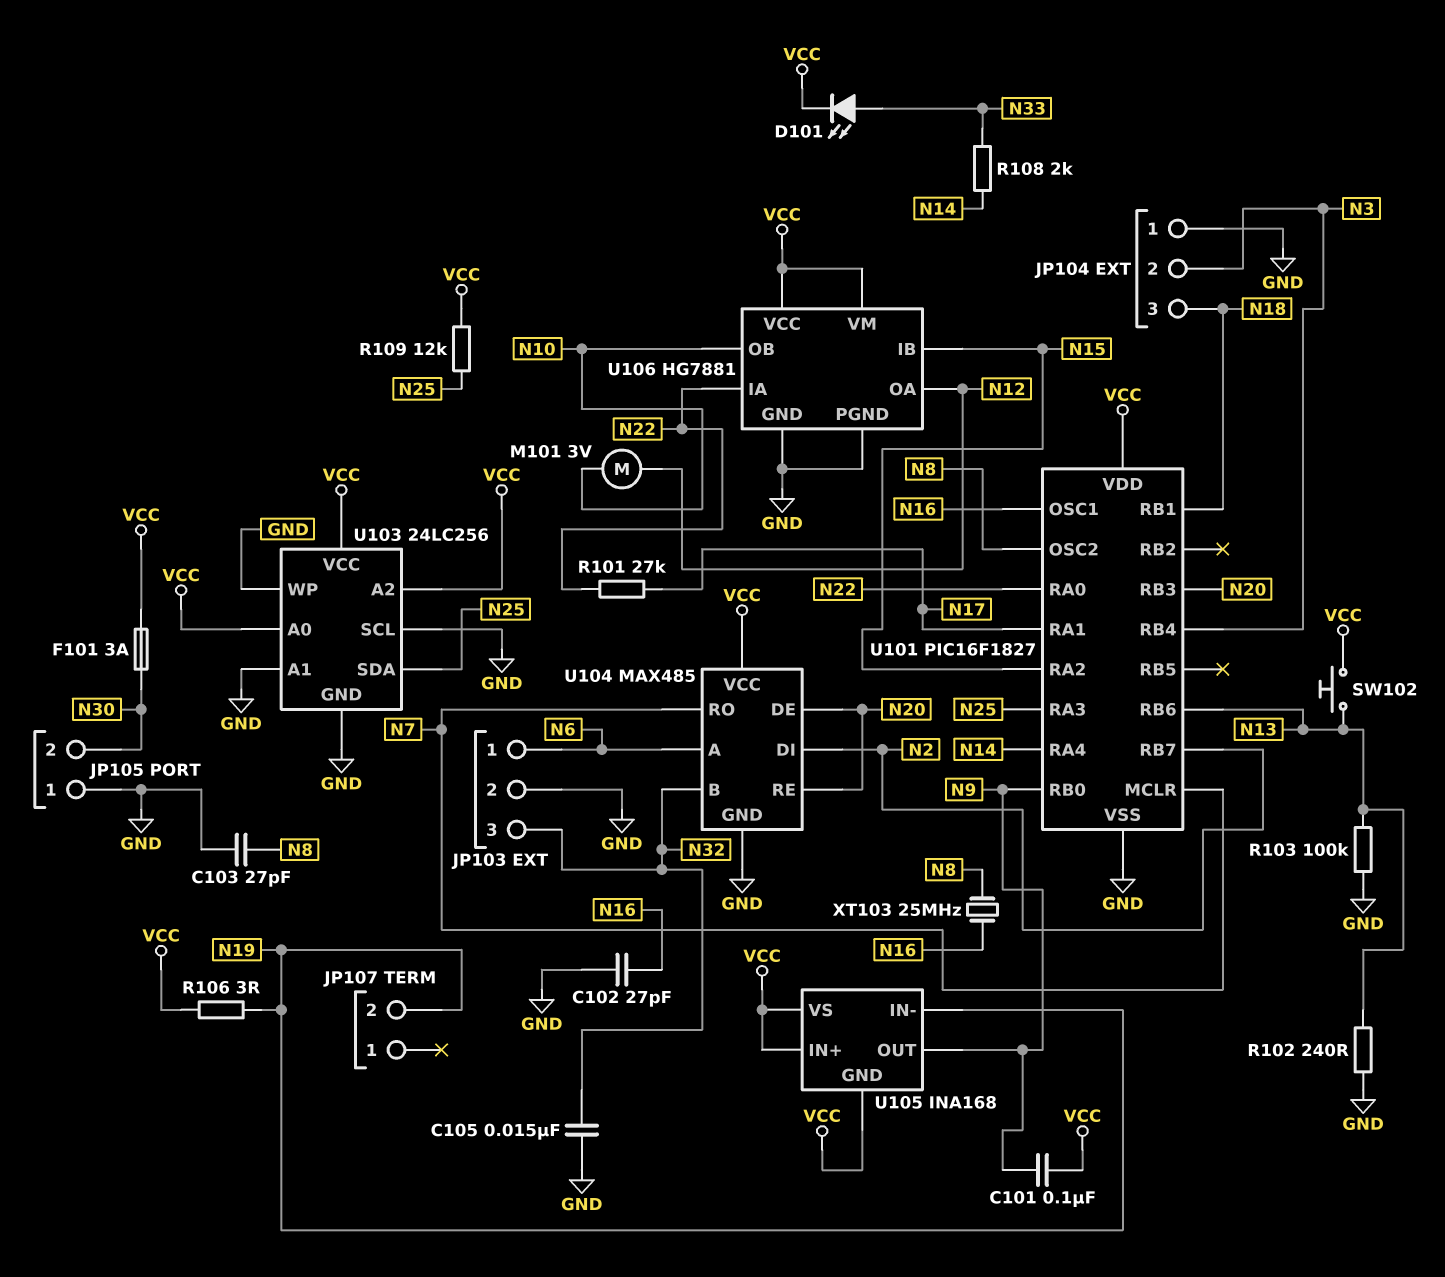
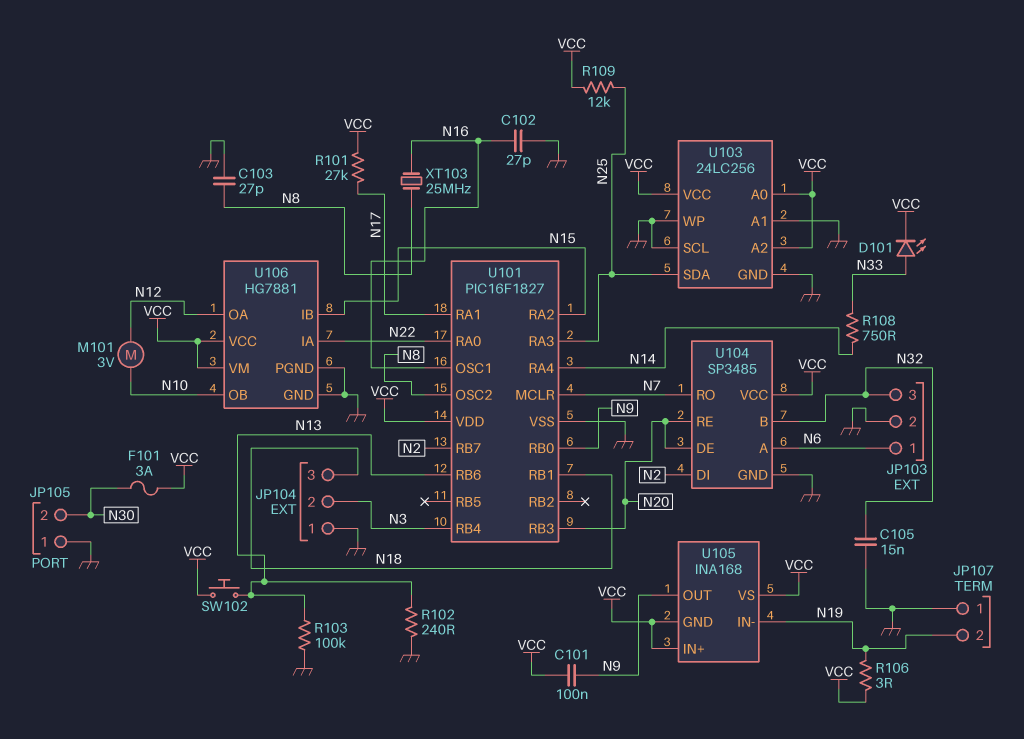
JP107 pin 1: none -> GND
R101: 27k (N17, N22) -> 27k (N17, VCC)
R108: 2k (N14, N33) -> 750 (N14, N33)
U104: MAX485 -> SP3485

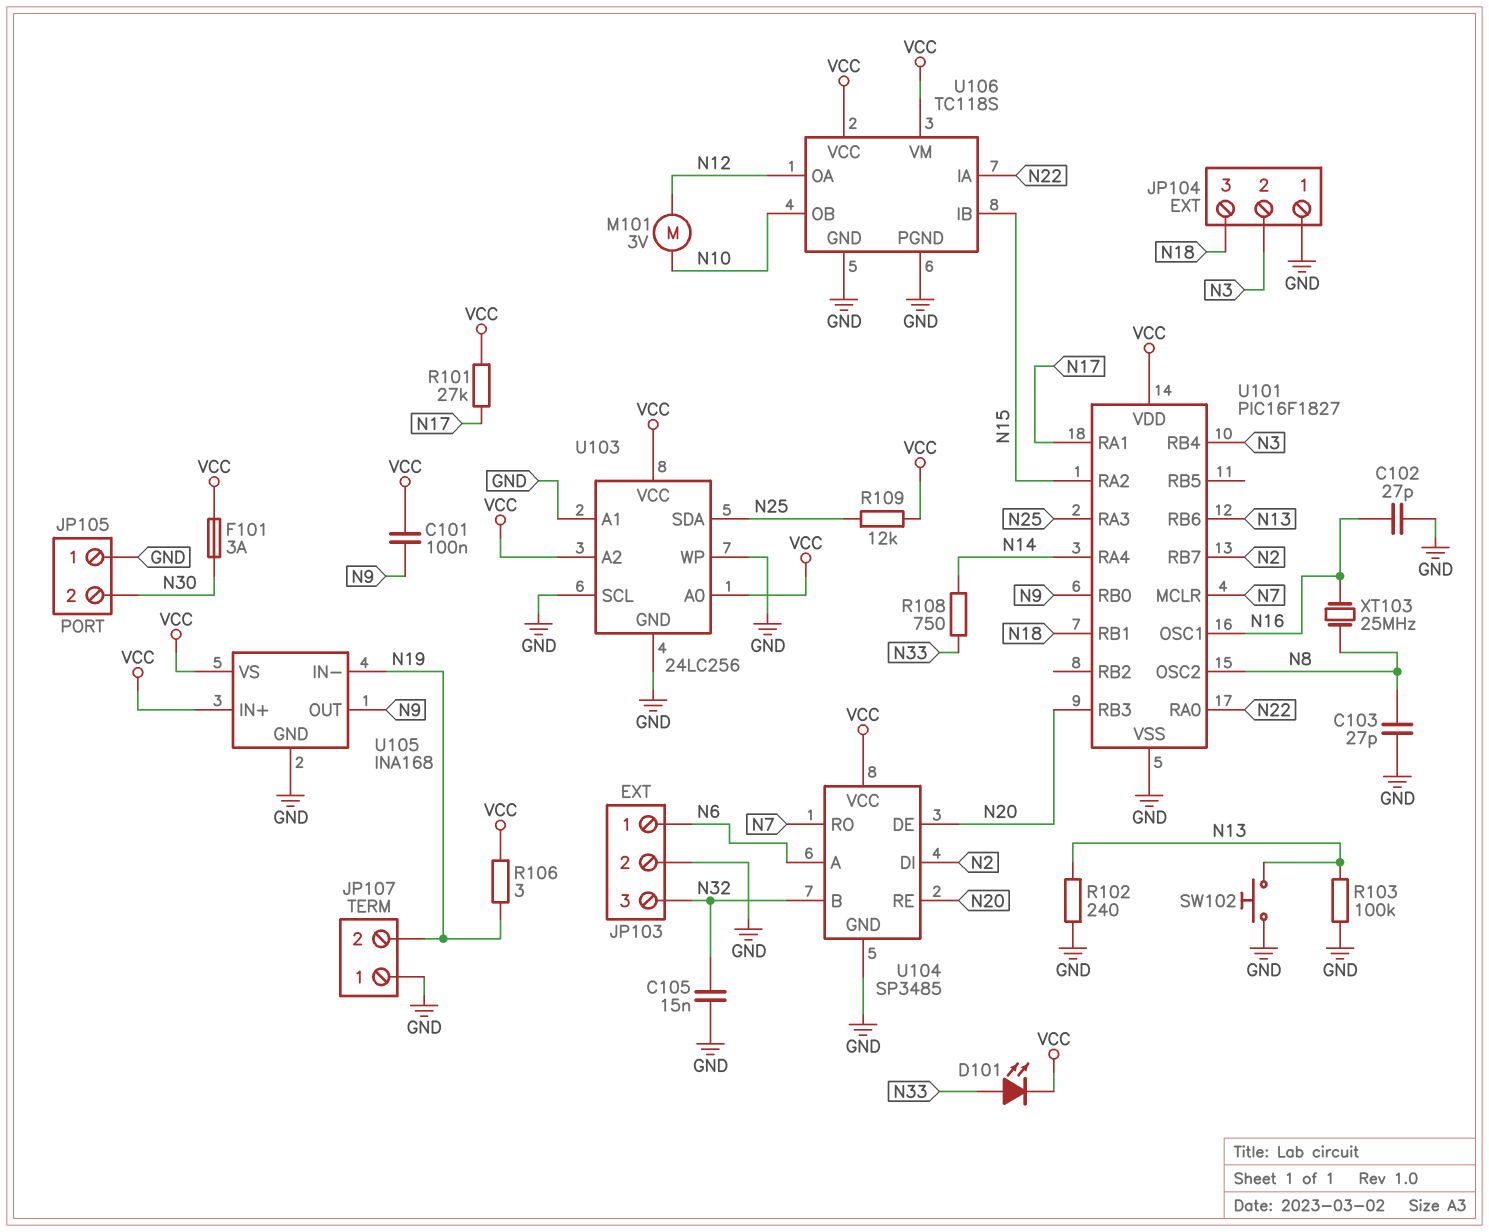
SW102: button (N13, VCC) -> button (GND, N13)
U105 pin GND: VCC -> GND
U106: HG7881 -> TC118S

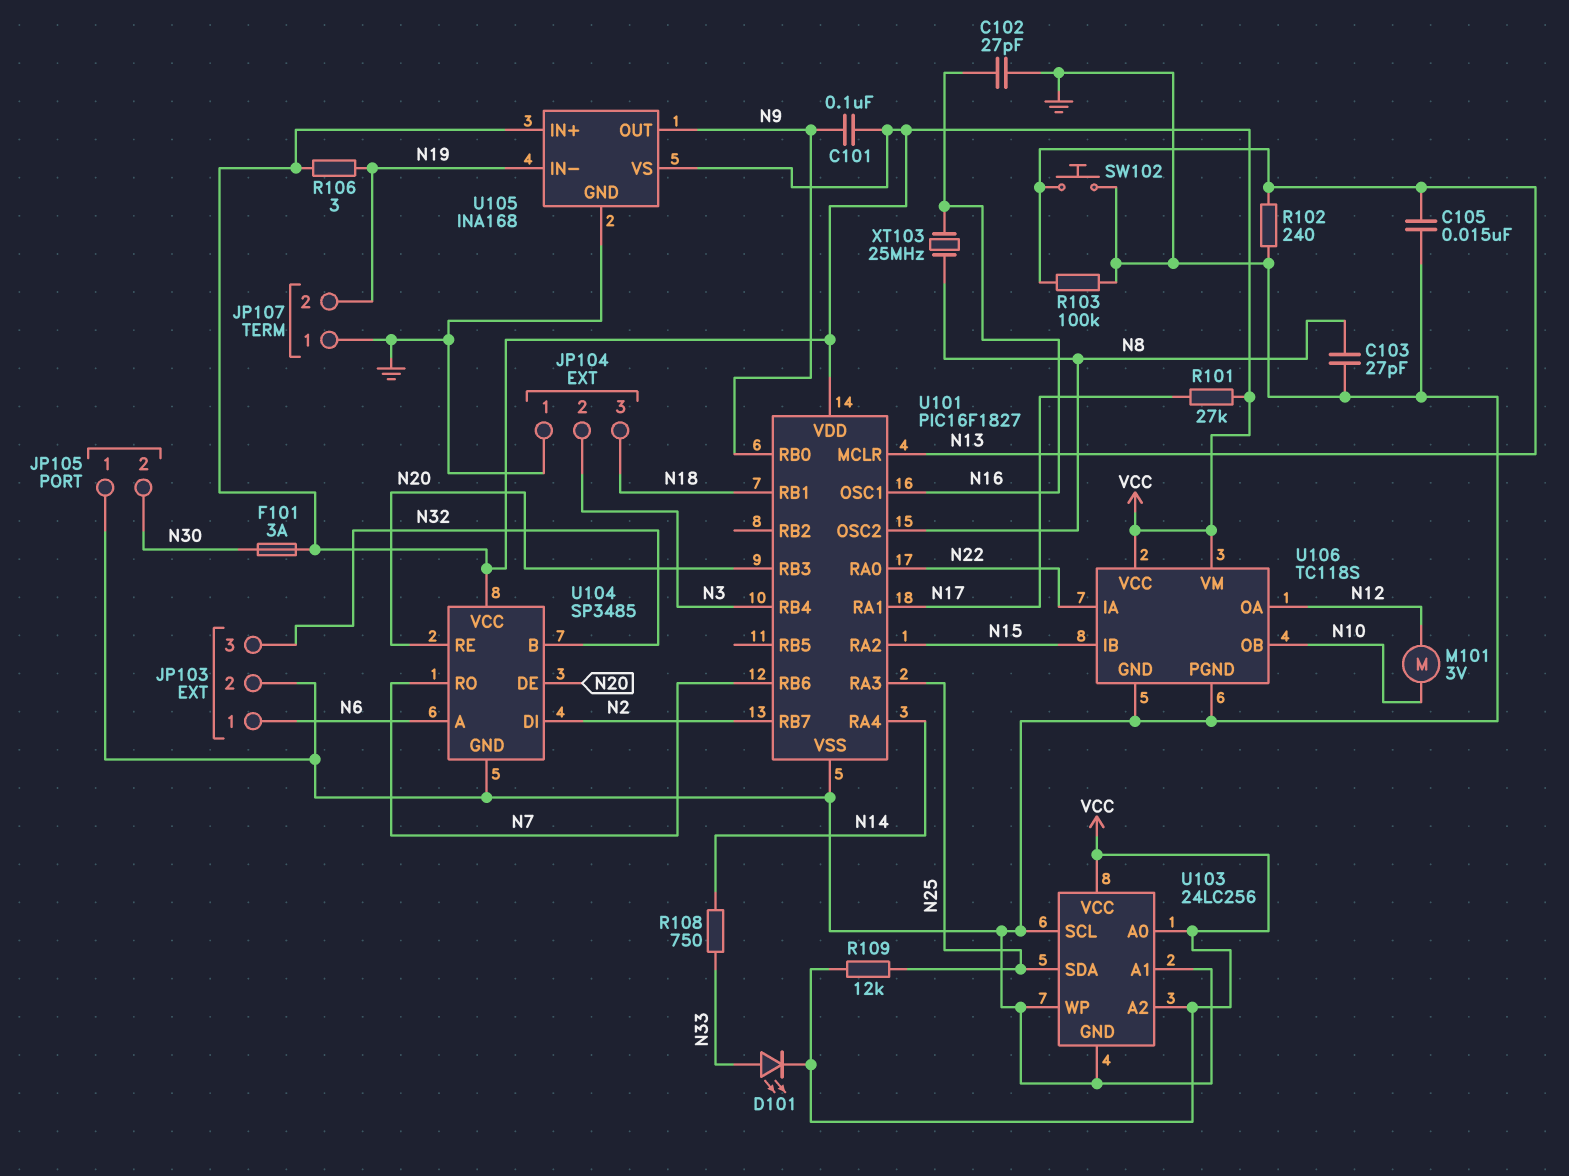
C105: 15nF (GND, N32) -> 15nF (GND, N13)
U101 pin MCLR: N7 -> N13
U101 pin RB6: N13 -> N7

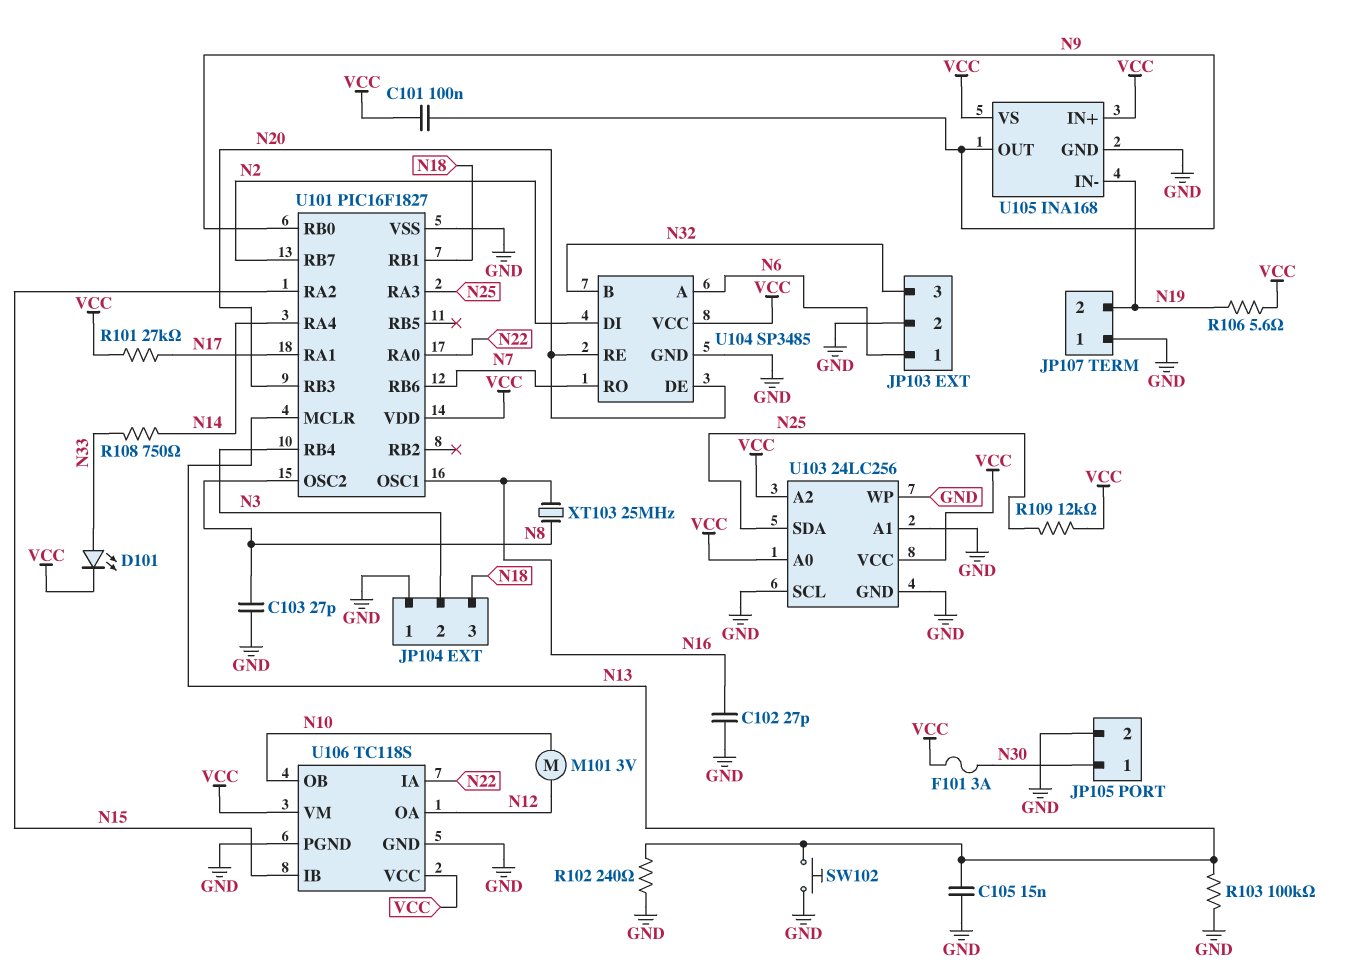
JP105 pin 1: GND -> N30
JP105 pin 2: N30 -> GND
R106: 3 (N19, VCC) -> 5.6 (N19, VCC)

